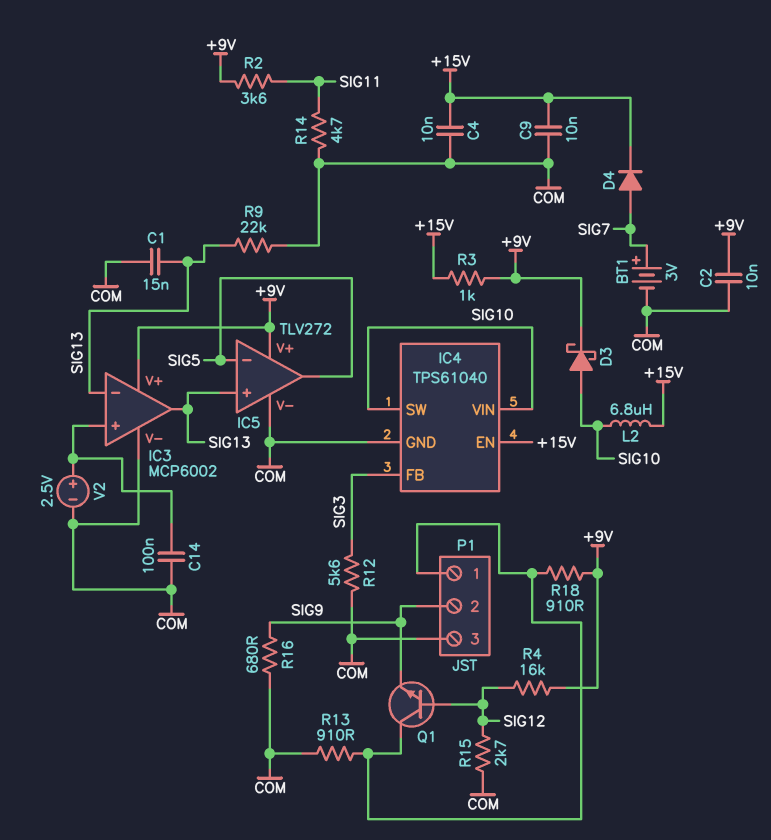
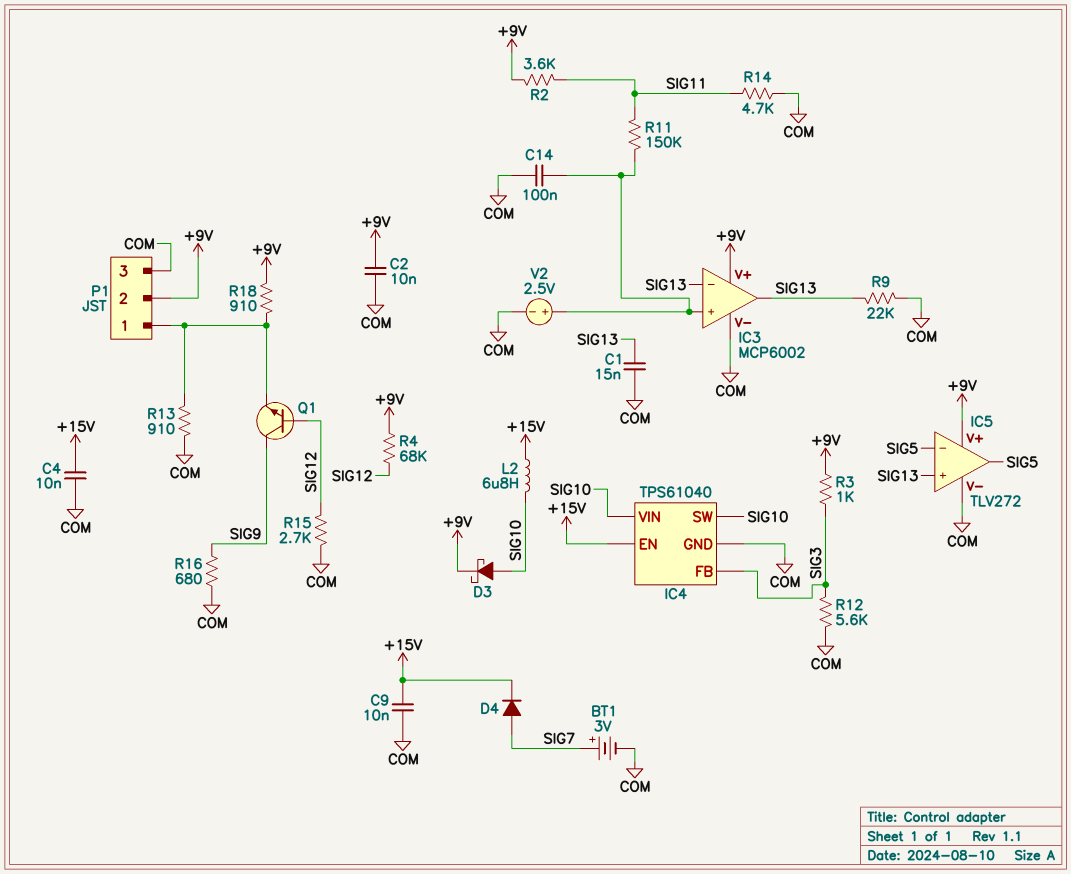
P1 pin 2: SIG9 -> +9V
Q1: NPN (B SIG12, C P1/1, E SIG9) -> NPN (B SIG12, C SIG9, E P1/1)
R3: 1k (+9V, +15V) -> 1k (+9V, SIG3)
R4: 16k (+9V, SIG12) -> 68k (+9V, SIG12)
R11: none -> 150k (IC3/in+, SIG11)

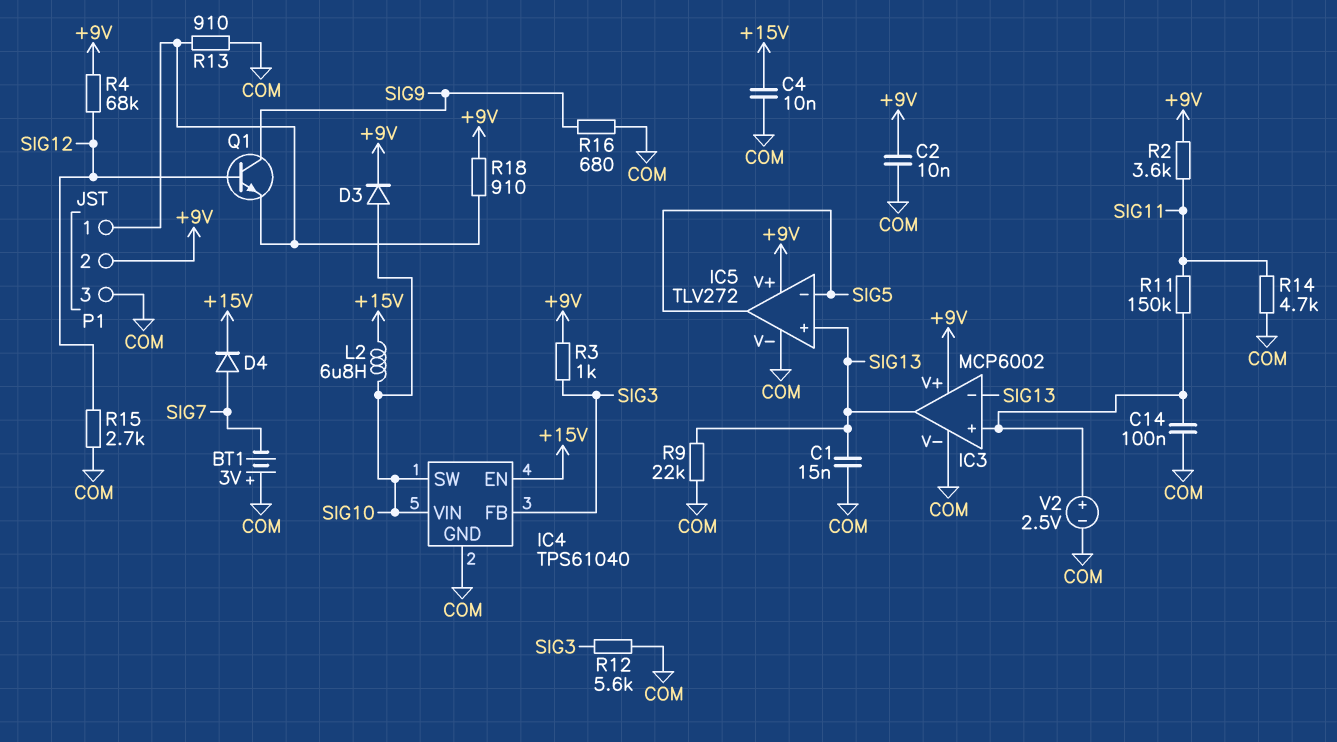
BT1: 3V (plus SIG7, minus COM) -> 3V (plus COM, minus SIG7)
C9: 10nF (+15V, COM) -> none
D3: schottky (A SIG10, K +9V) -> diode (A SIG10, K +9V)

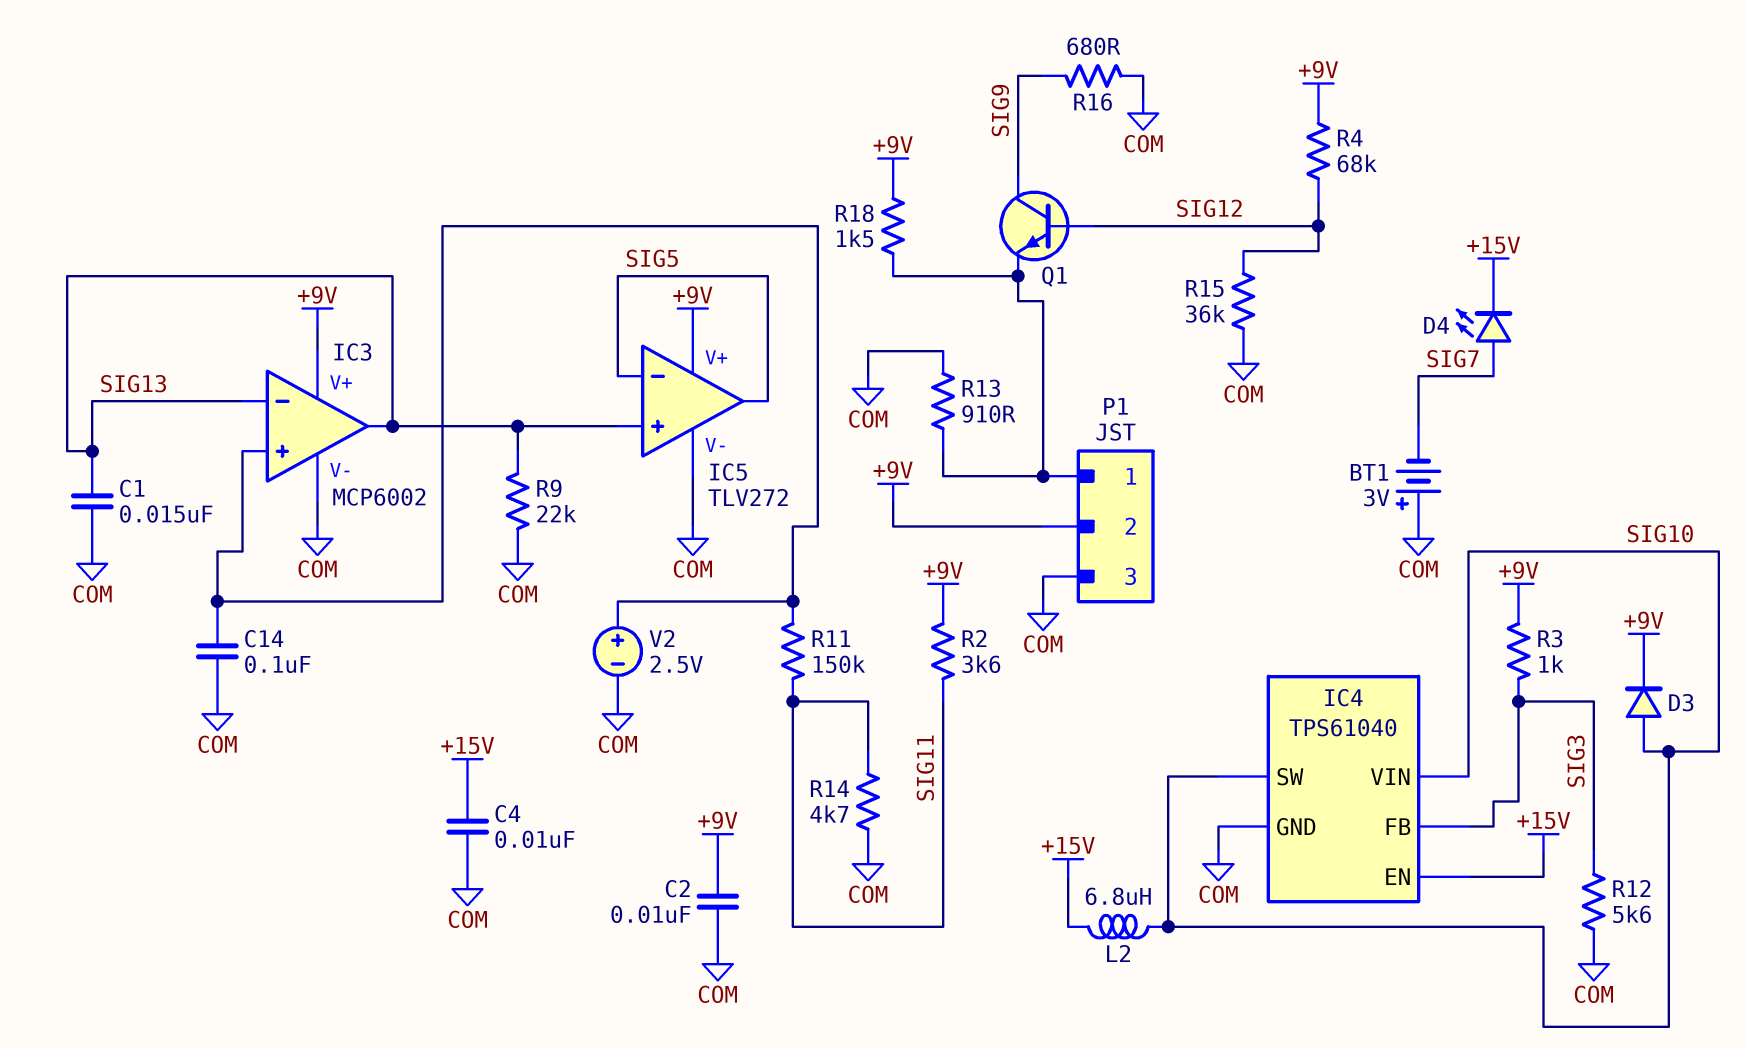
D4: diode (A SIG7, K +15V) -> LED (A SIG7, K +15V)
R15: 2.7k (COM, SIG12) -> 36k (COM, SIG12)
R18: 910 (+9V, P1/1) -> 1.5k (+9V, P1/1)

